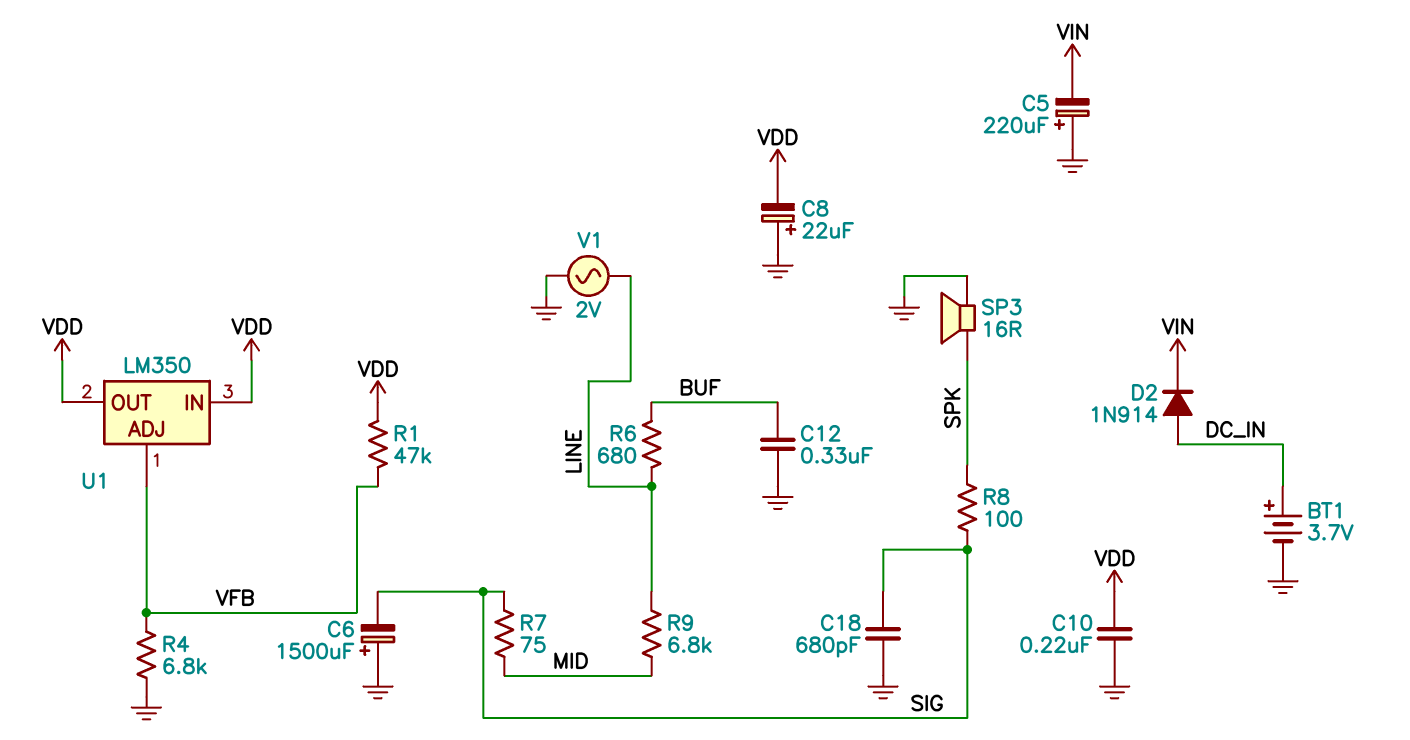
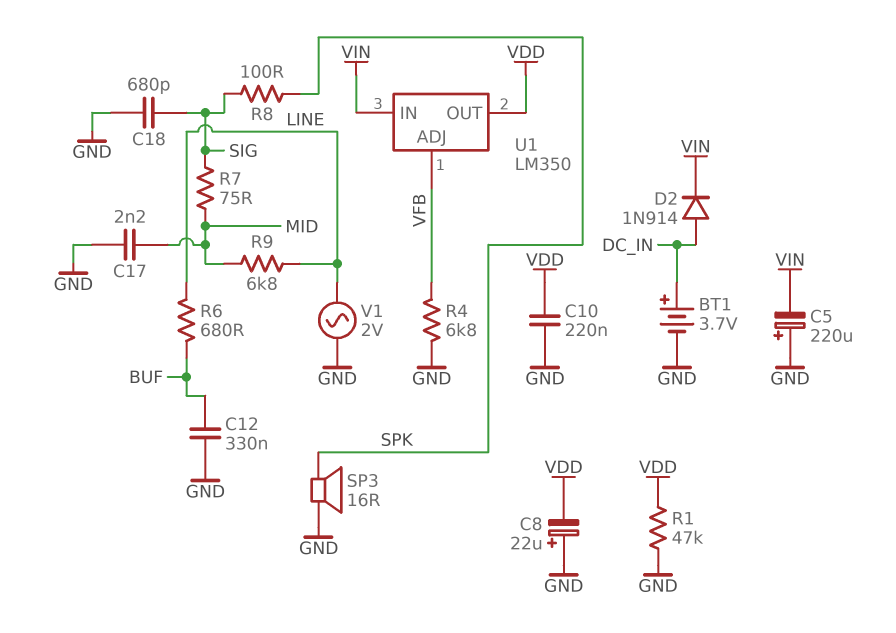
C6: 1500uF (plus GND, minus SIG) -> none
C17: none -> 2.2nF (GND, MID)
R1: 47k (VDD, VFB) -> 47k (GND, VDD)
U1 pin IN: VDD -> VIN

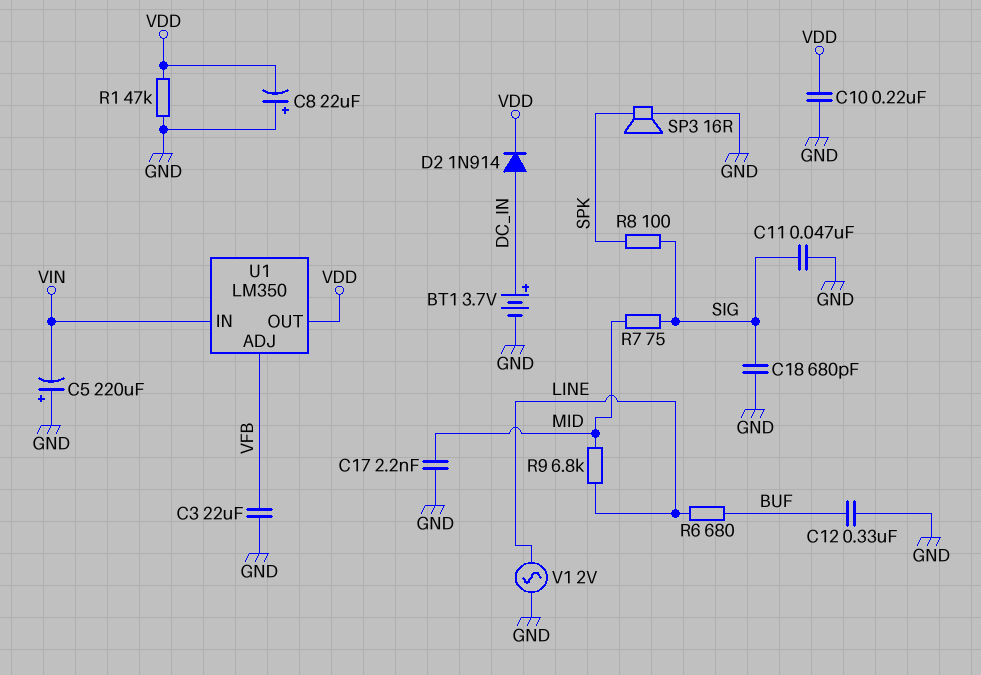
C3: none -> 22uF (GND, VFB)
C11: none -> 47nF (GND, SIG)
D2: diode 1N914 (A DC_IN, K VIN) -> diode 1N914 (A DC_IN, K VDD)
R4: 6.8k (GND, VFB) -> none

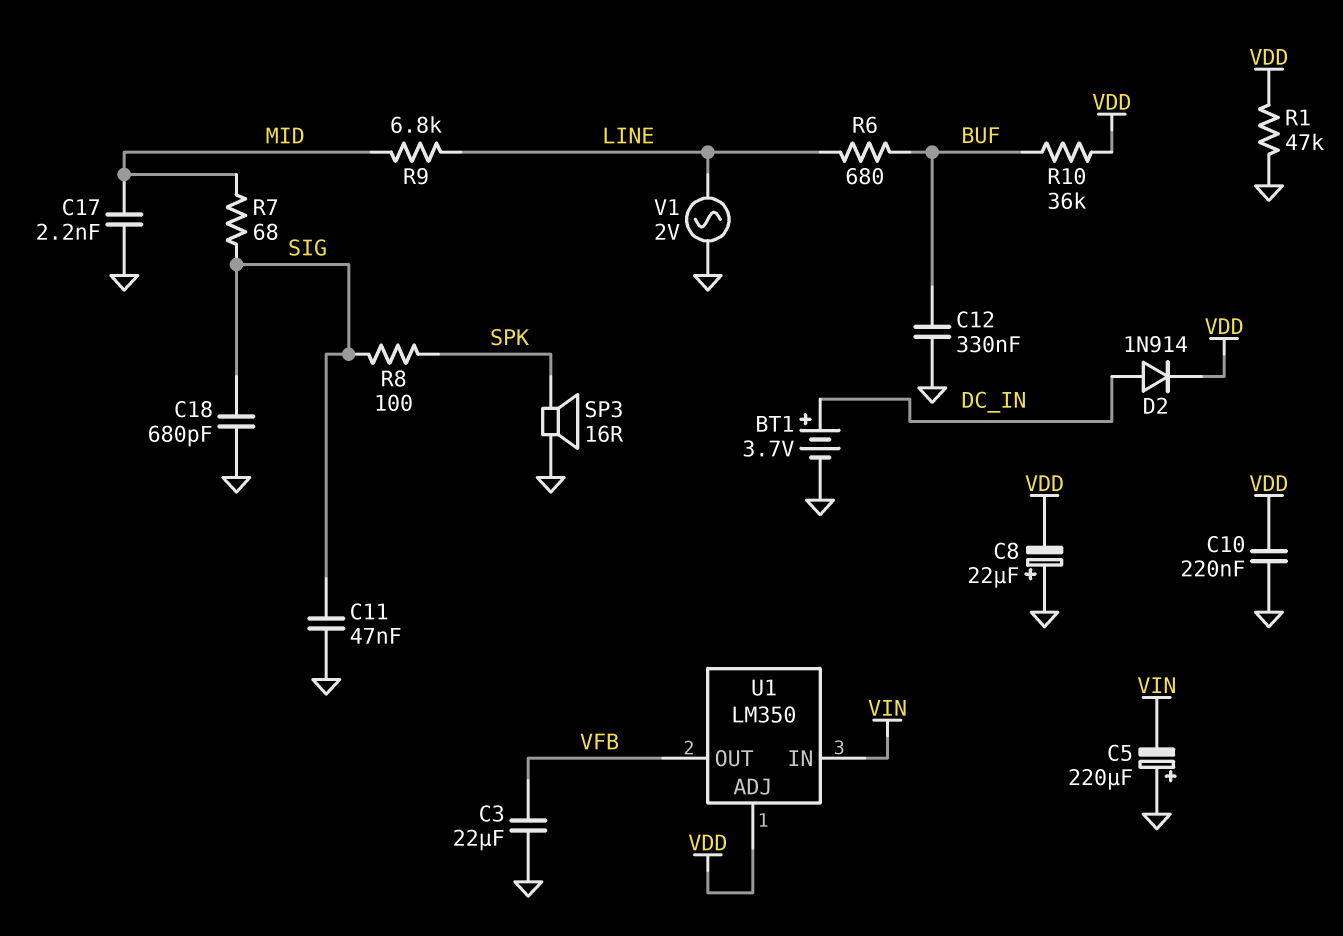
R7: 75 (MID, SIG) -> 68 (MID, SIG)
R10: none -> 36k (BUF, VDD)
U1 pin ADJ: VFB -> VDD
U1 pin OUT: VDD -> VFB

